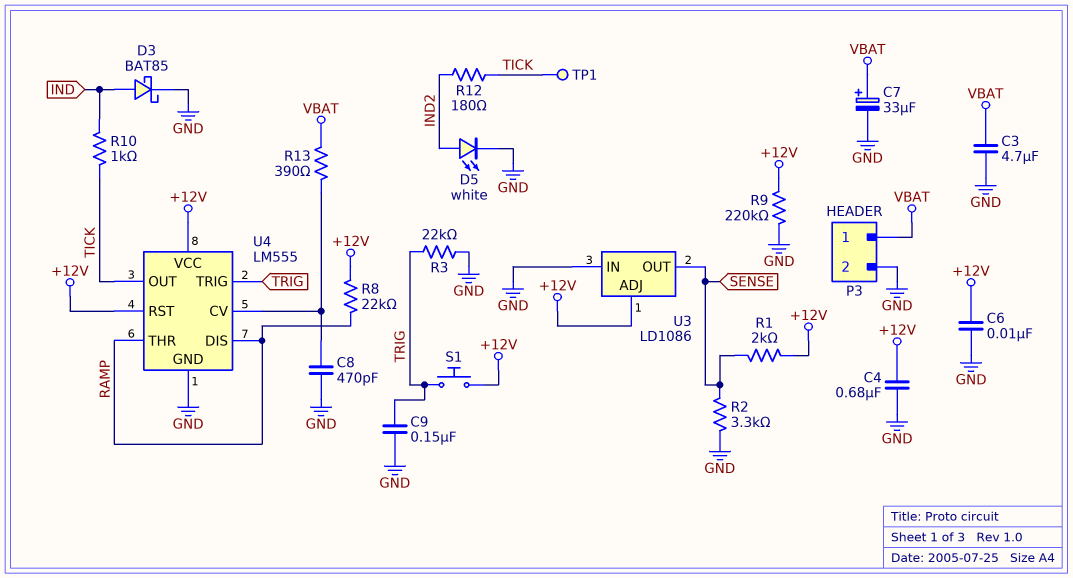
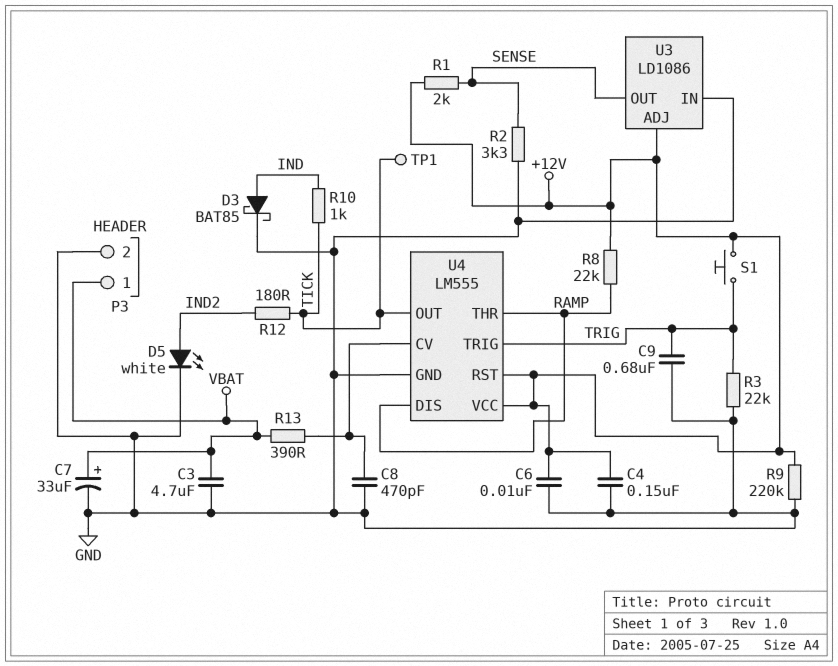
C4: 680nF (+12V, GND) -> 150nF (+12V, GND)
C9: 150nF (GND, TRIG) -> 680nF (GND, TRIG)

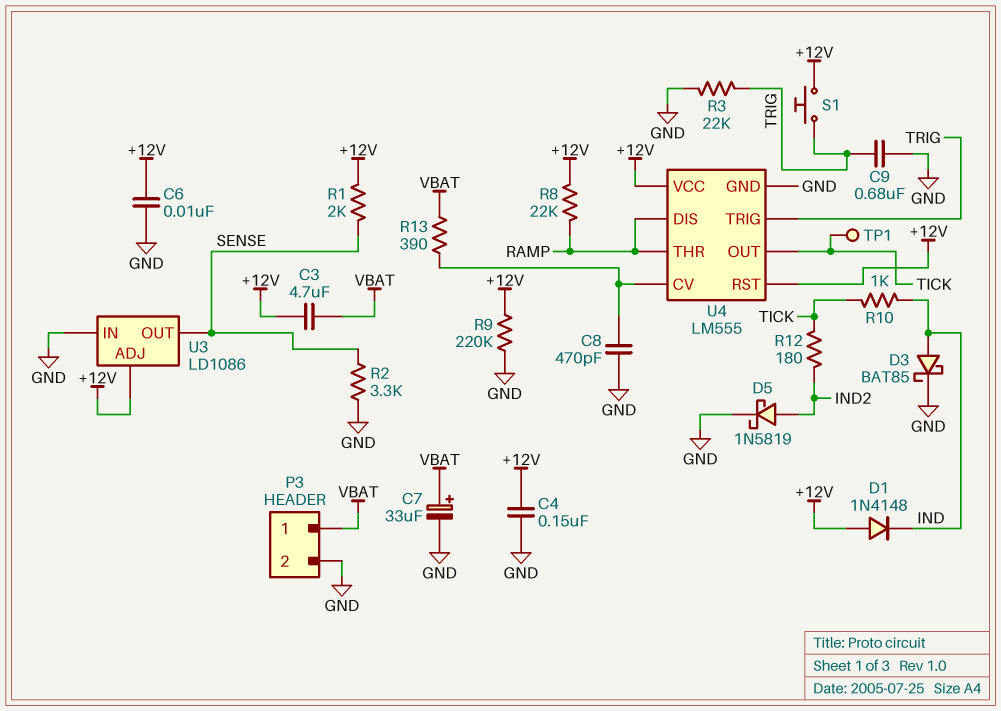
C3: 4.7uF (GND, VBAT) -> 4.7uF (+12V, VBAT)
D1: none -> diode 1N4148 (A +12V, K IND)
D5: LED white (A IND2, K GND) -> schottky 1N5819 (A IND2, K GND)

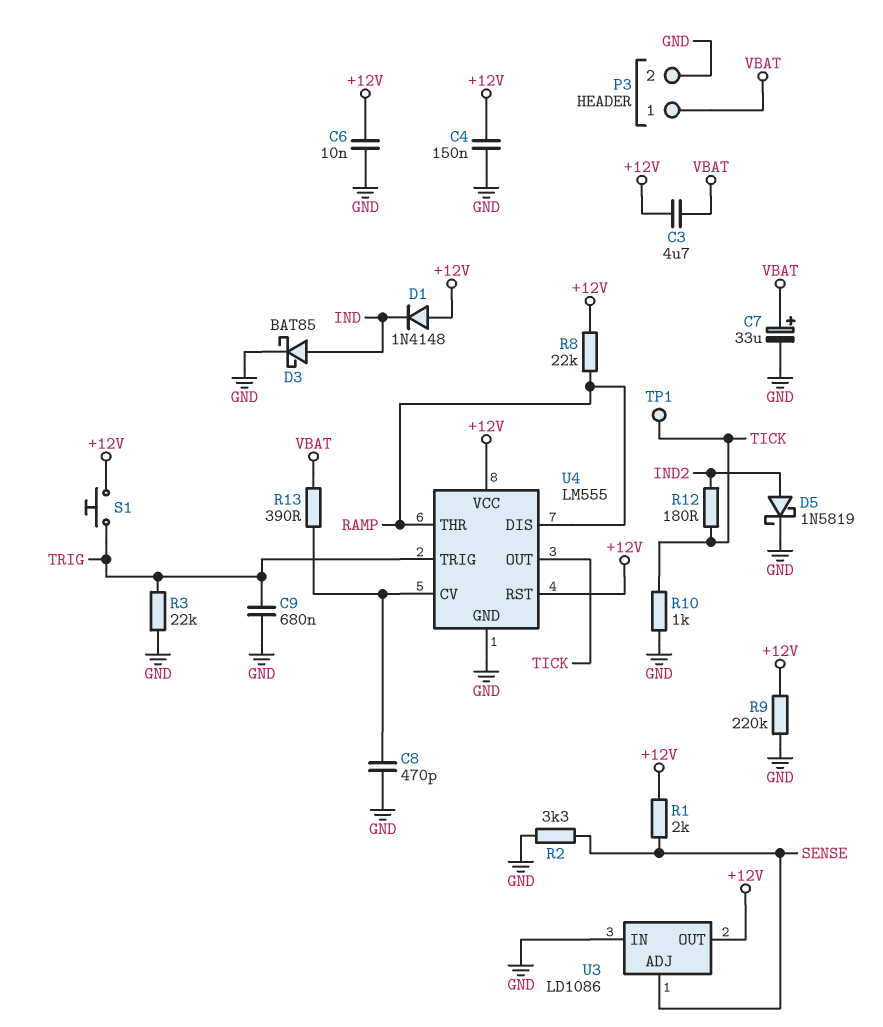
R10: 1k (IND, TICK) -> 1k (GND, TICK)
U3 pin ADJ: +12V -> SENSE
U3 pin OUT: SENSE -> +12V

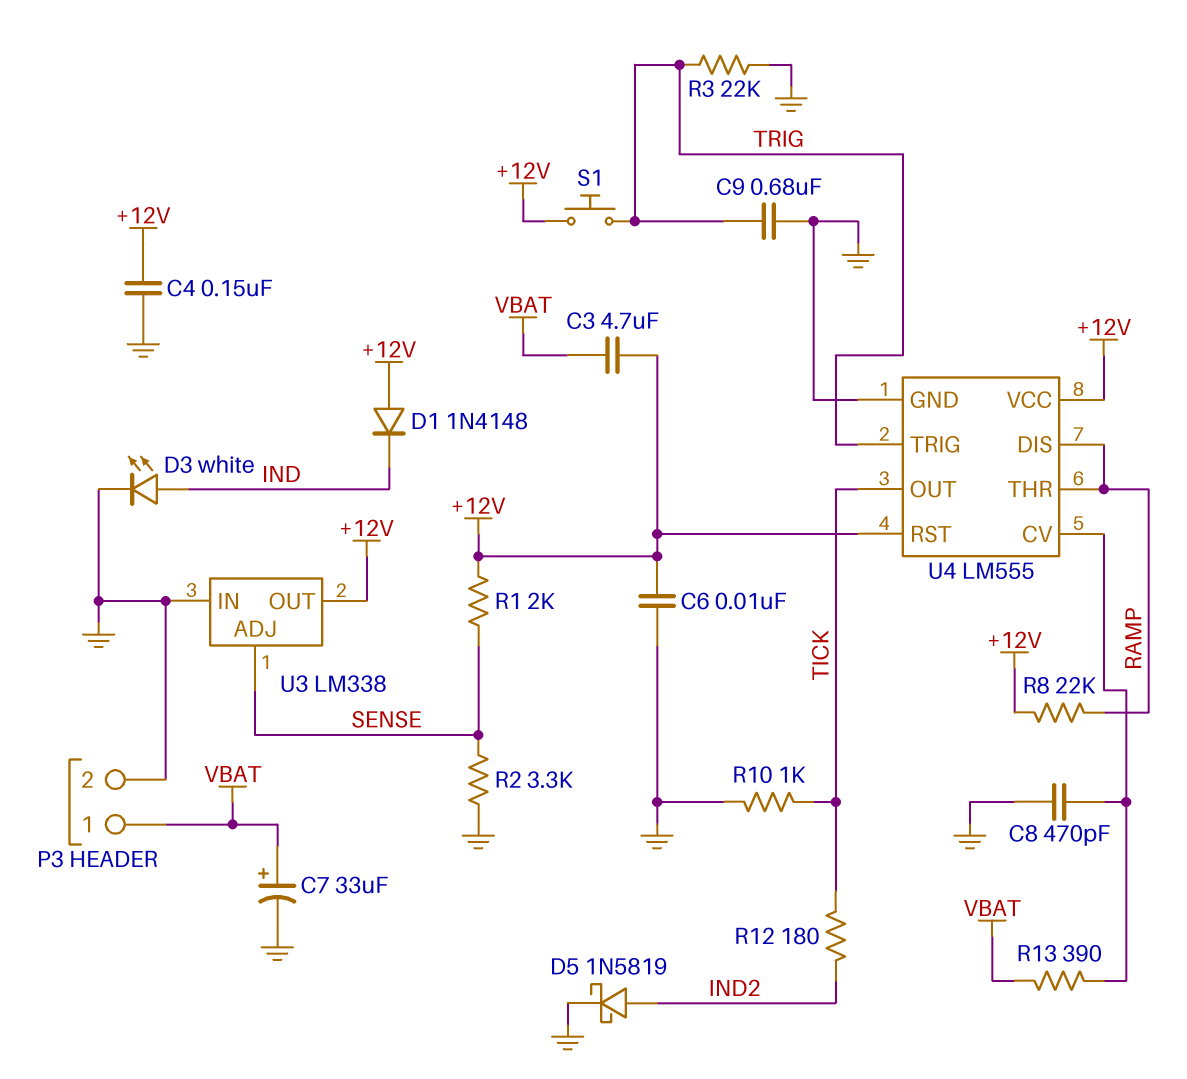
D3: schottky BAT85 (A IND, K GND) -> LED white (A IND, K GND)
R9: 220k (+12V, GND) -> none
TP1: test point (TICK) -> none
U3: LD1086 -> LM338

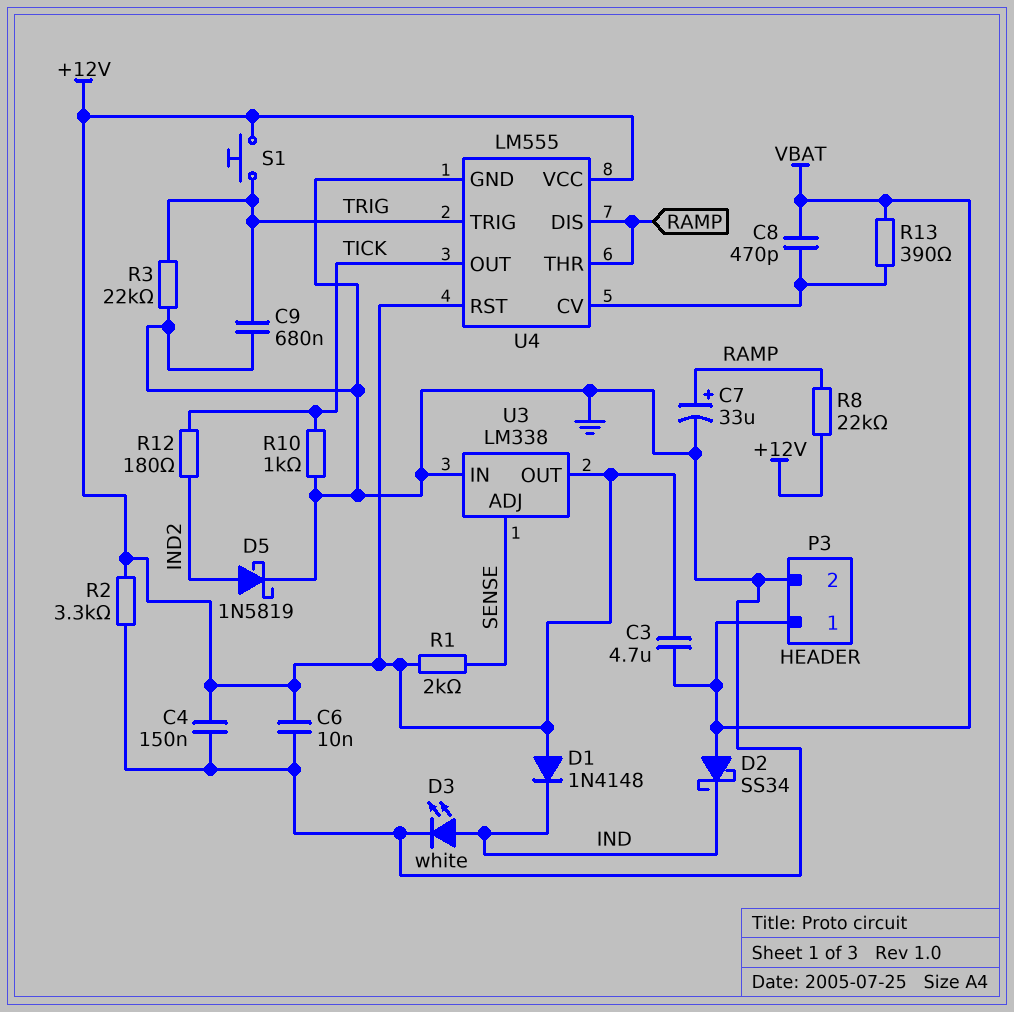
C7: 33uF (plus VBAT, minus GND) -> 33uF (plus RAMP, minus GND)
C8: 470pF (GND, U4/CV) -> 470pF (U4/CV, VBAT)
D2: none -> schottky SS34 (A VBAT, K IND)
R2: 3.3k (GND, SENSE) -> 3.3k (+12V, GND)

